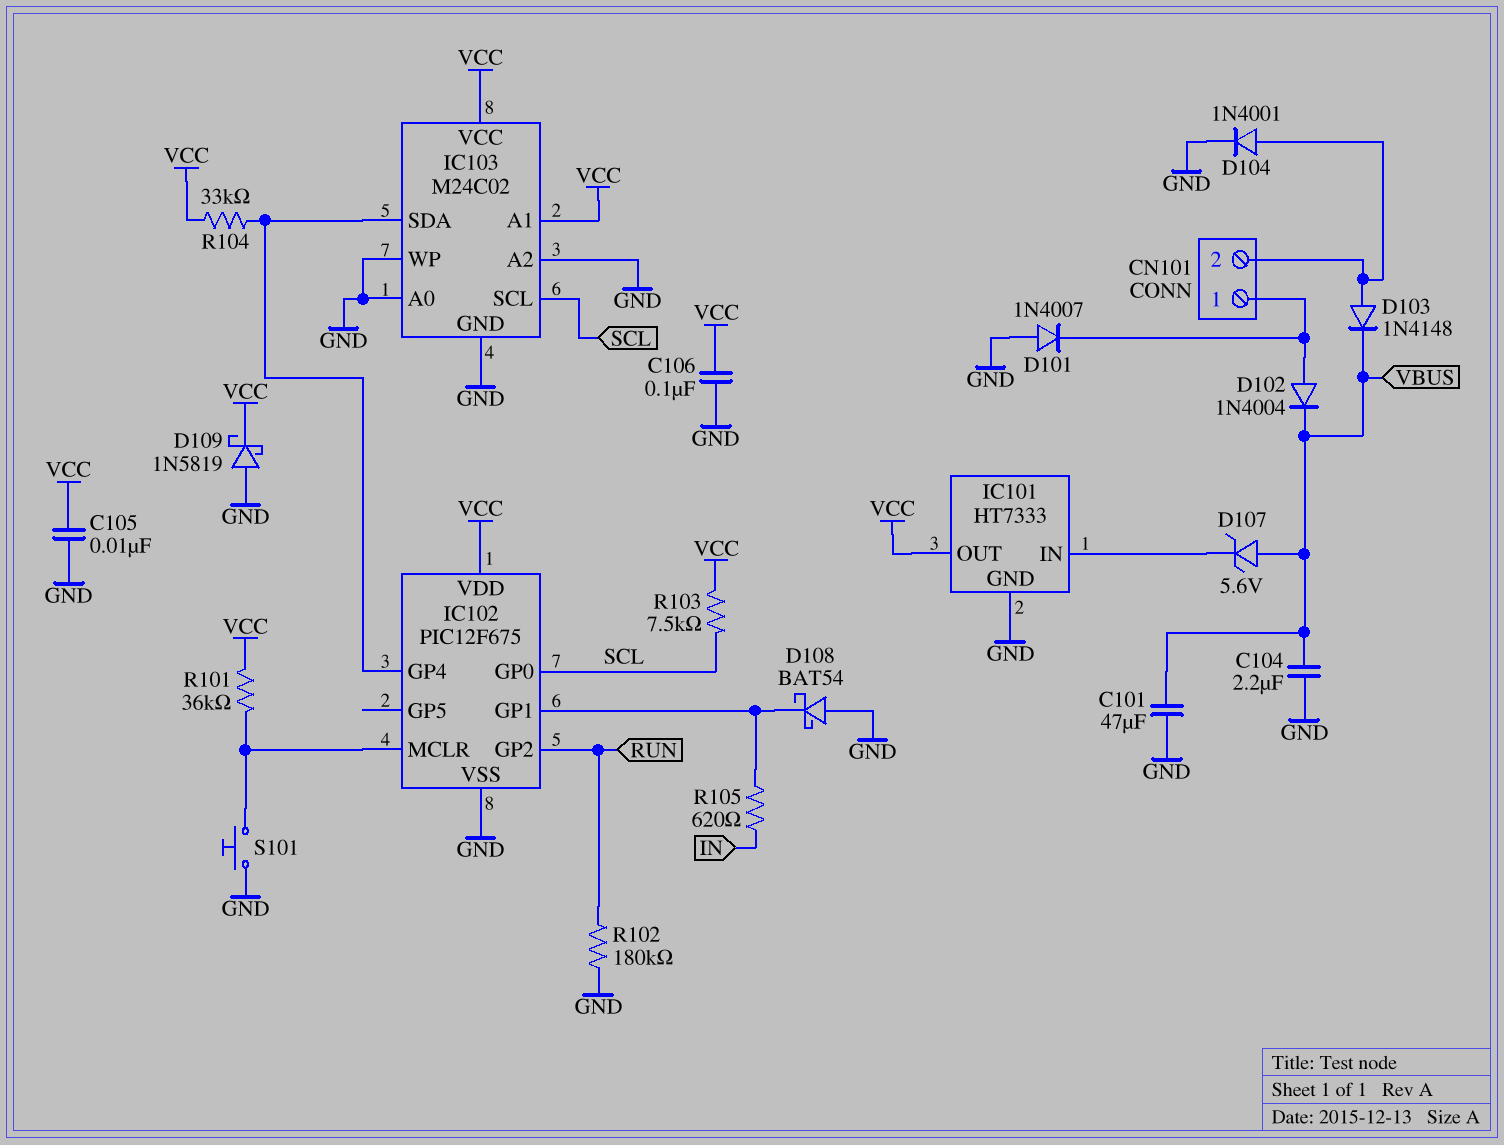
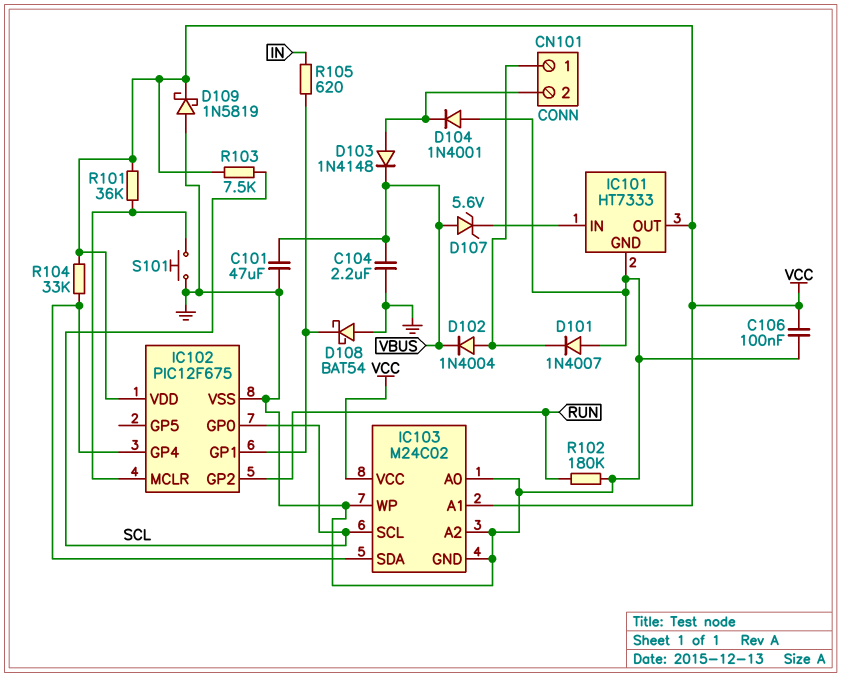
C105: 10nF (GND, VCC) -> none
D104: diode 1N4001 (A CN101/2, K GND) -> diode 1N4001 (A GND, K CN101/2)

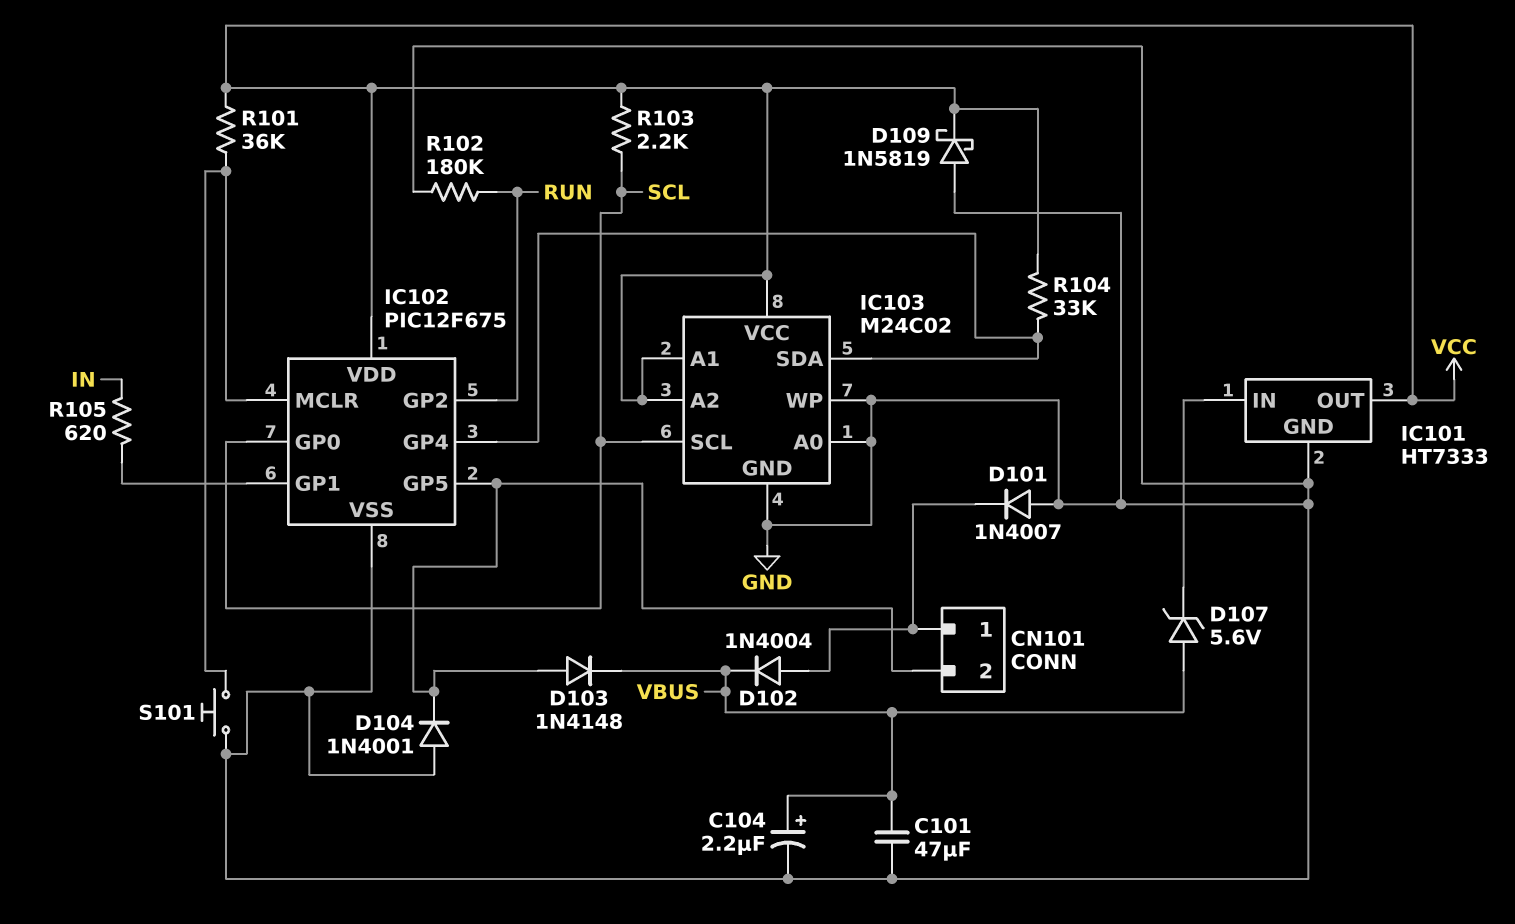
C104: 2.2uF (GND, VBUS) -> 2.2uF (plus VBUS, minus GND)
C106: 100nF (GND, VCC) -> none
D108: schottky BAT54 (A GND, K IC102/GP1) -> none
IC102 pin GP5: none -> CN101/2
IC103 pin A2: GND -> VCC
R103: 7.5k (SCL, VCC) -> 2.2k (SCL, VCC)

